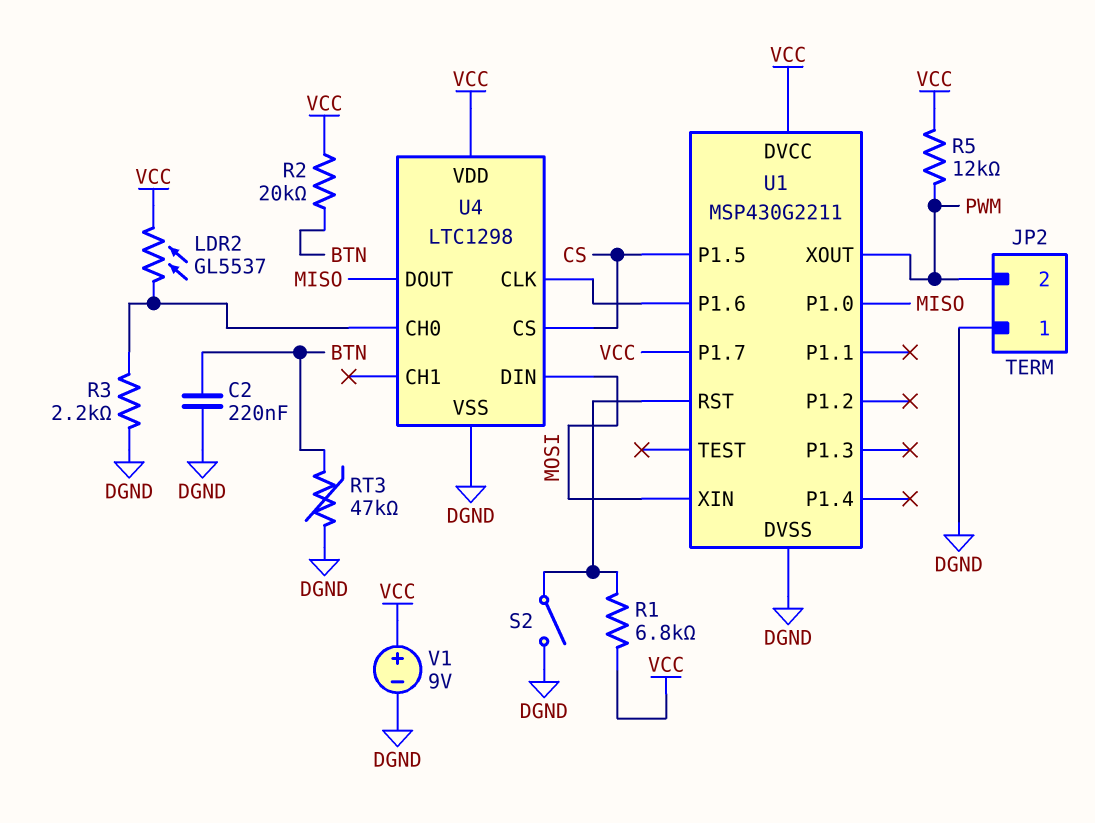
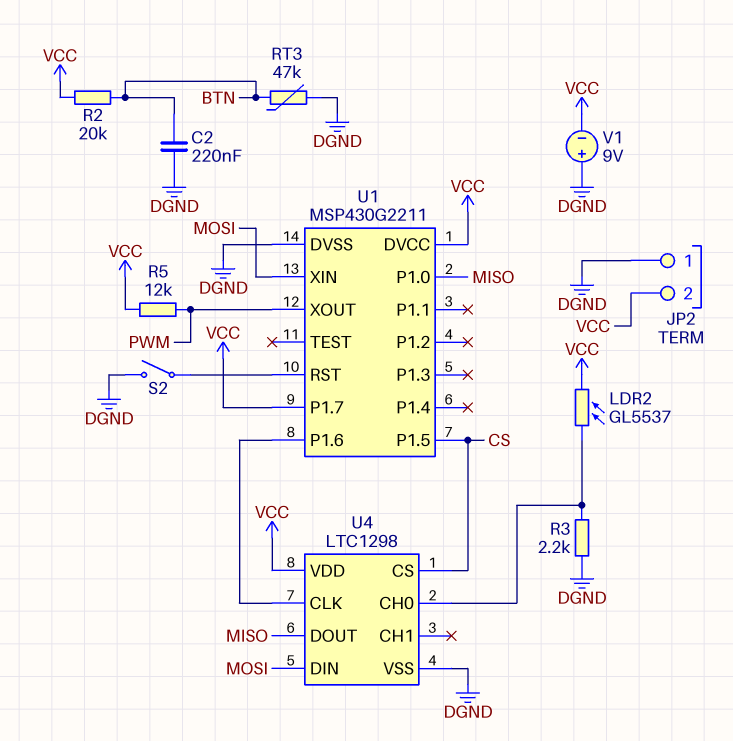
JP2 pin 2: PWM -> VCC
R1: 6.8k (U1/RST, VCC) -> none
V1: 9V (plus VCC, minus DGND) -> 9V (plus DGND, minus VCC)

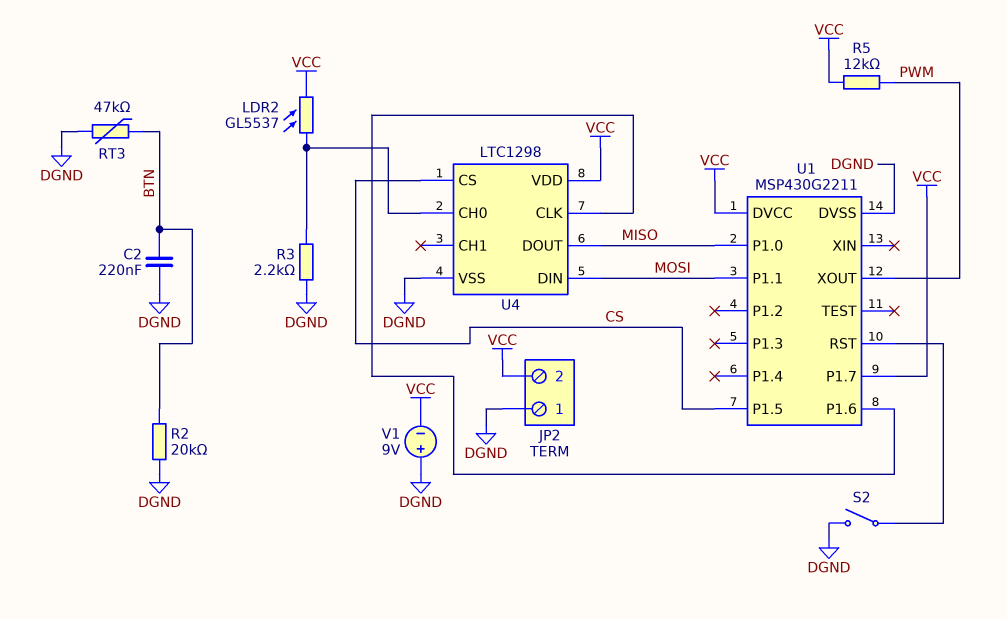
R2: 20k (BTN, VCC) -> 20k (BTN, DGND)
U1 pin P1.1: none -> MOSI
U1 pin XIN: MOSI -> none

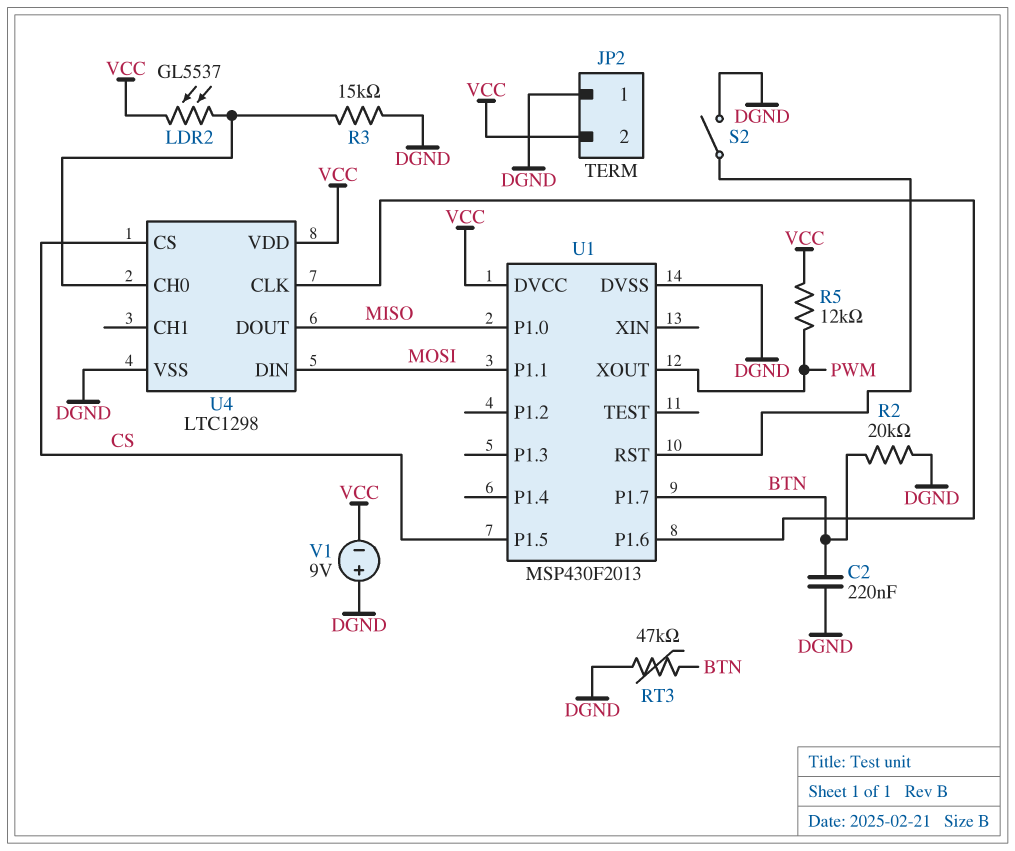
R3: 2.2k (DGND, U4/CH0) -> 15k (DGND, U4/CH0)
U1: MSP430G2211 -> MSP430F2013
U1 pin P1.7: VCC -> BTN

